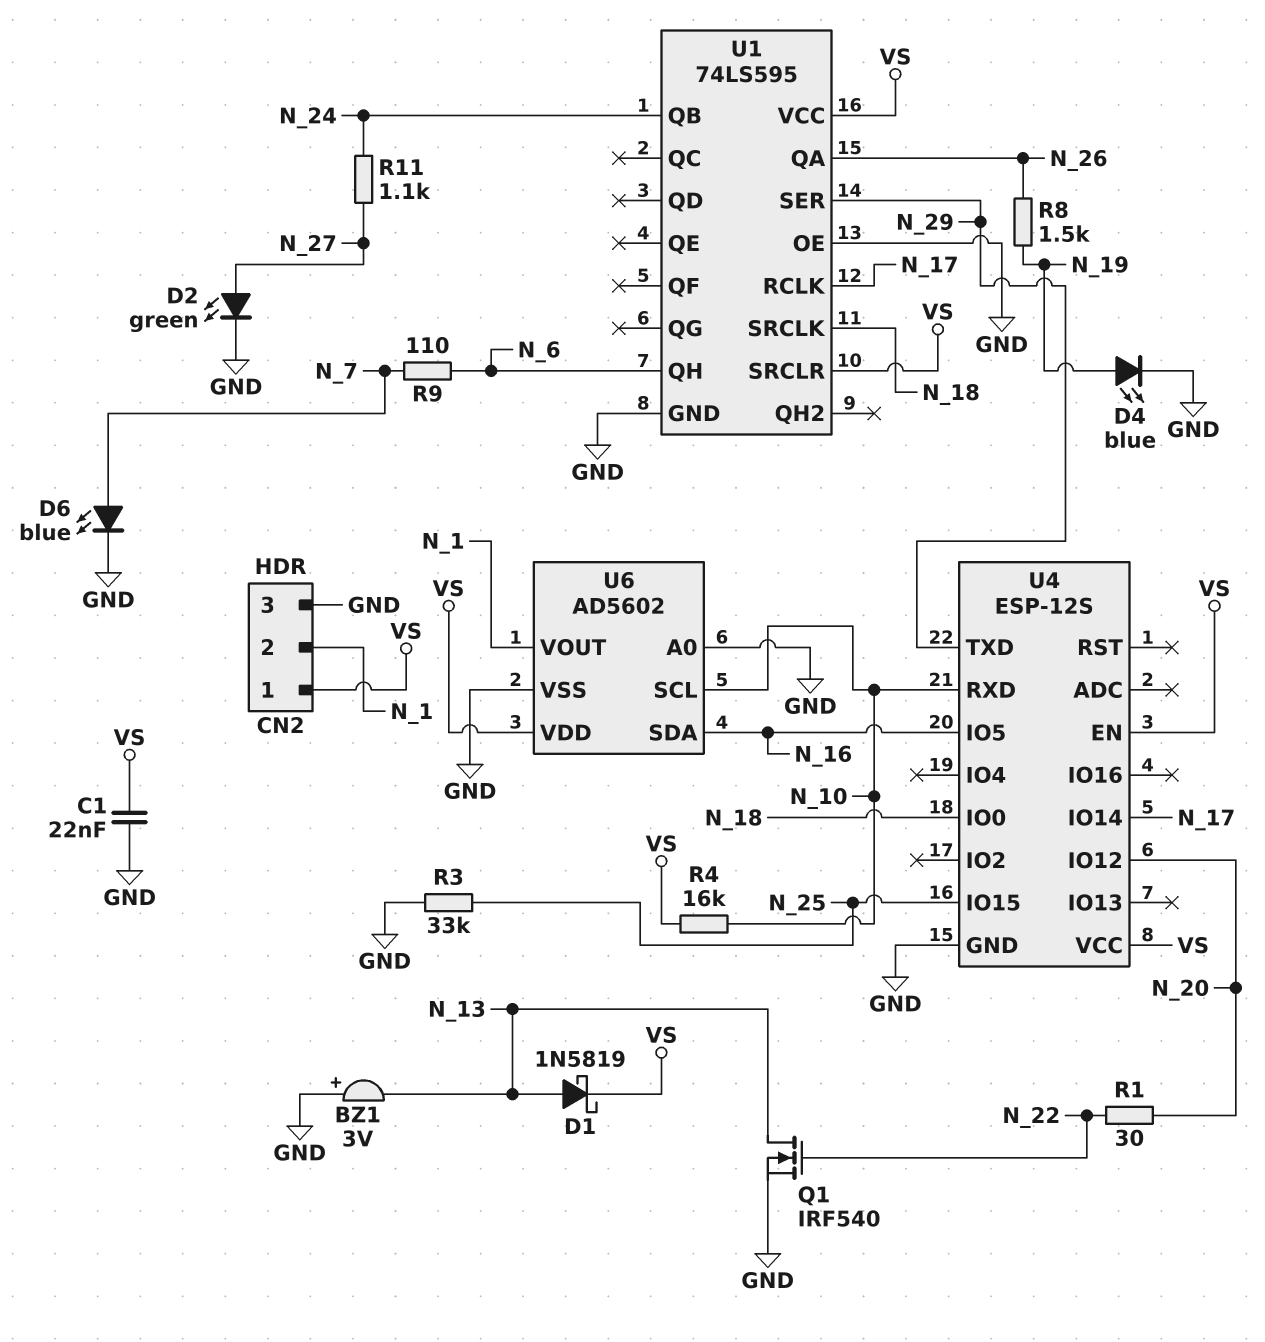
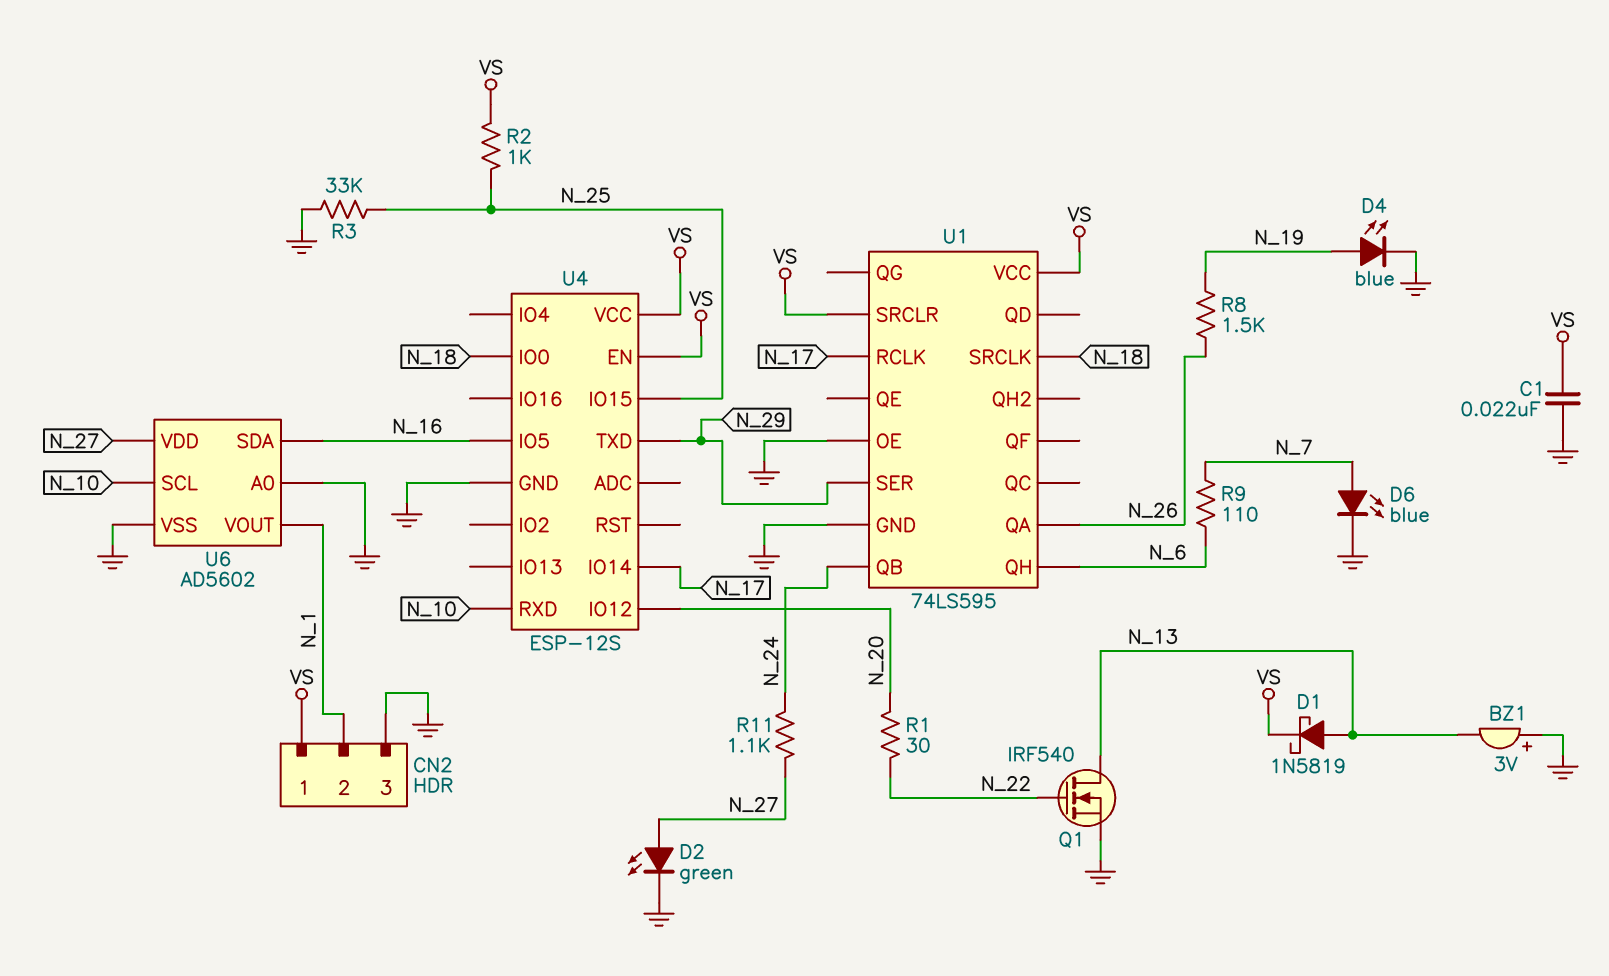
R2: none -> 1k (N_25, VS)
R4: 16k (N_10, VS) -> none
U6 pin VDD: VS -> N_27

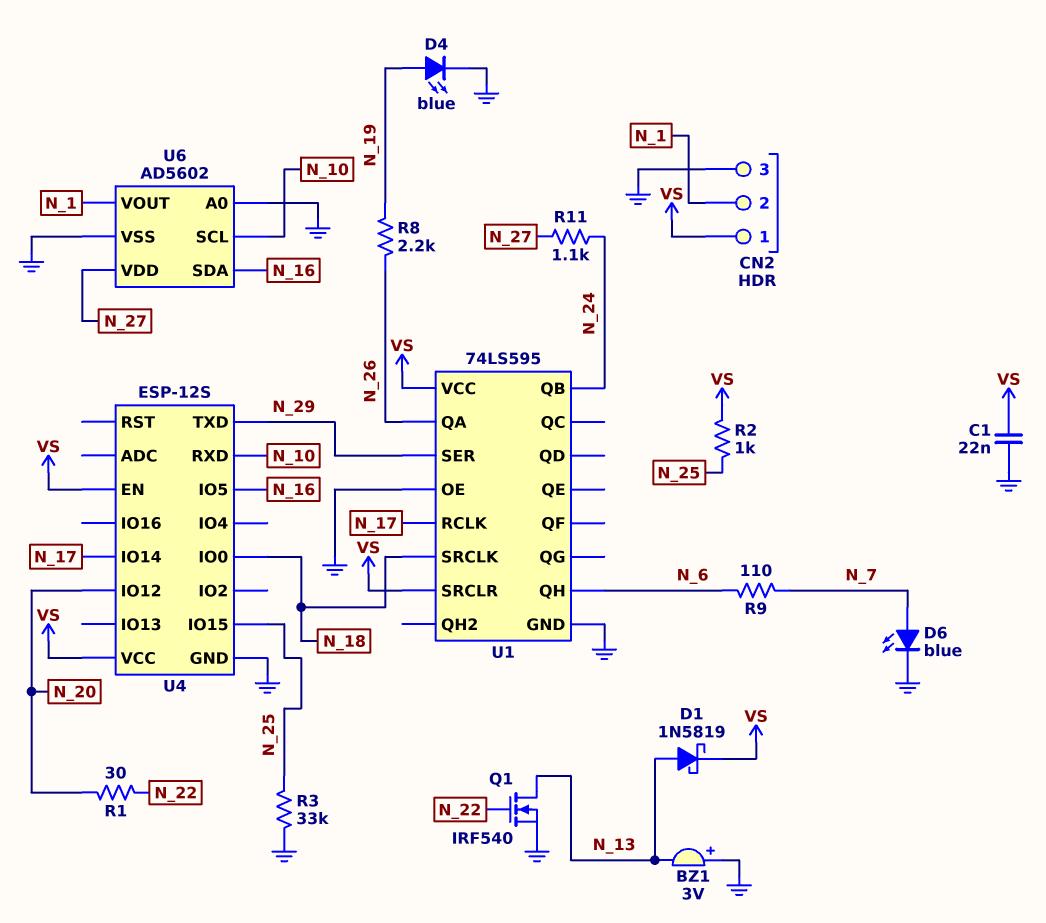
D2: LED green (A N_27, K GND) -> none
R8: 1.5k (N_19, N_26) -> 2.2k (N_19, N_26)

